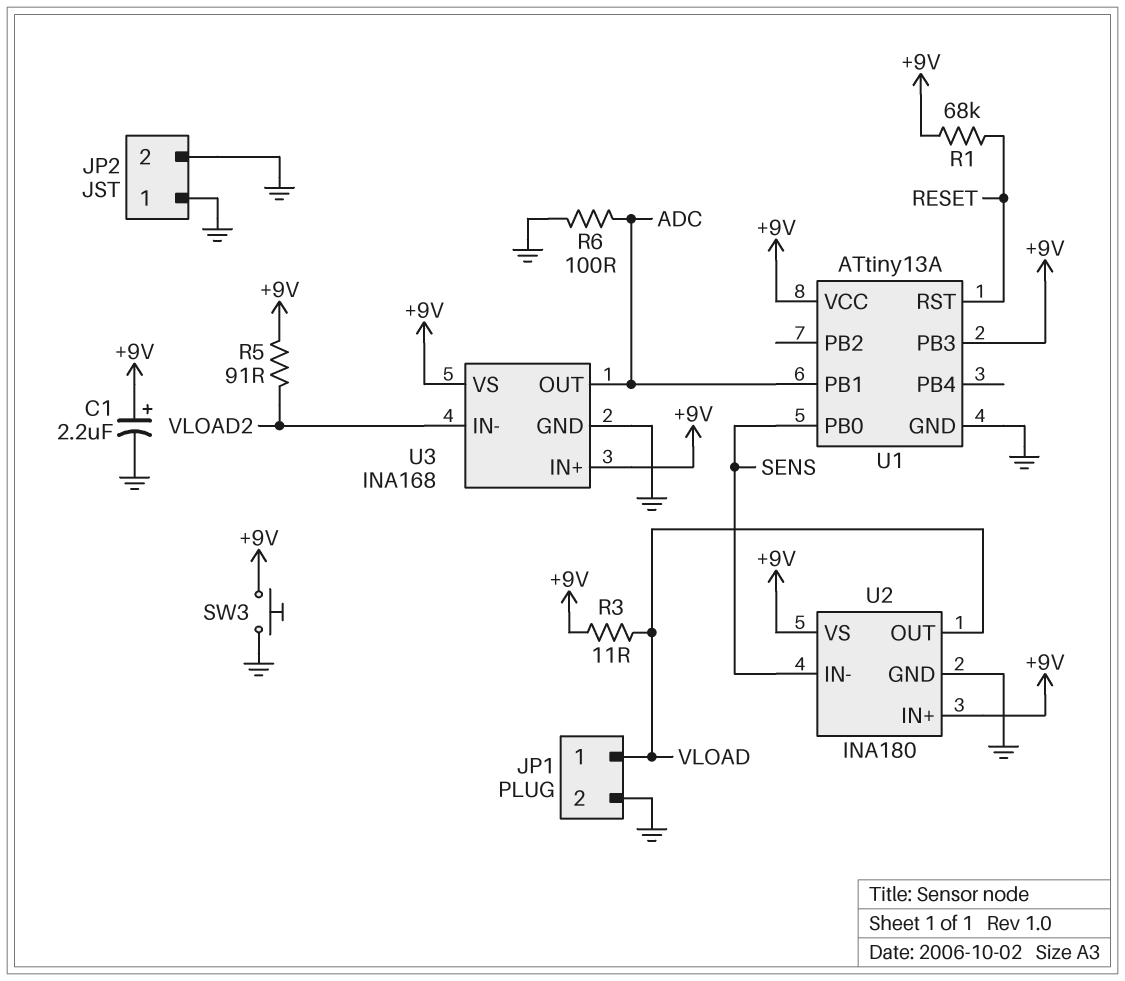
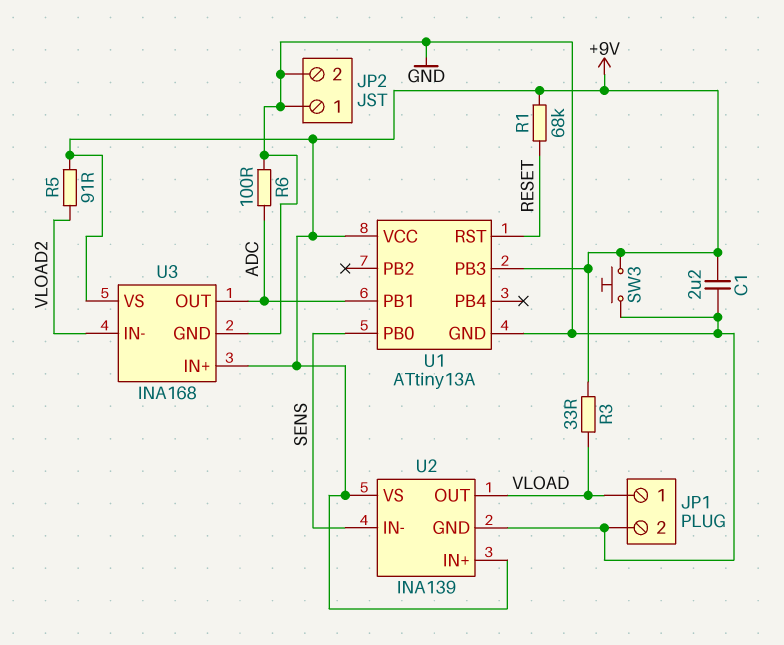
C1: 2.2uF (plus +9V, minus GND) -> 2.2uF (+9V, GND)
R3: 11 (+9V, VLOAD) -> 33 (+9V, VLOAD)
U2: INA180 -> INA139

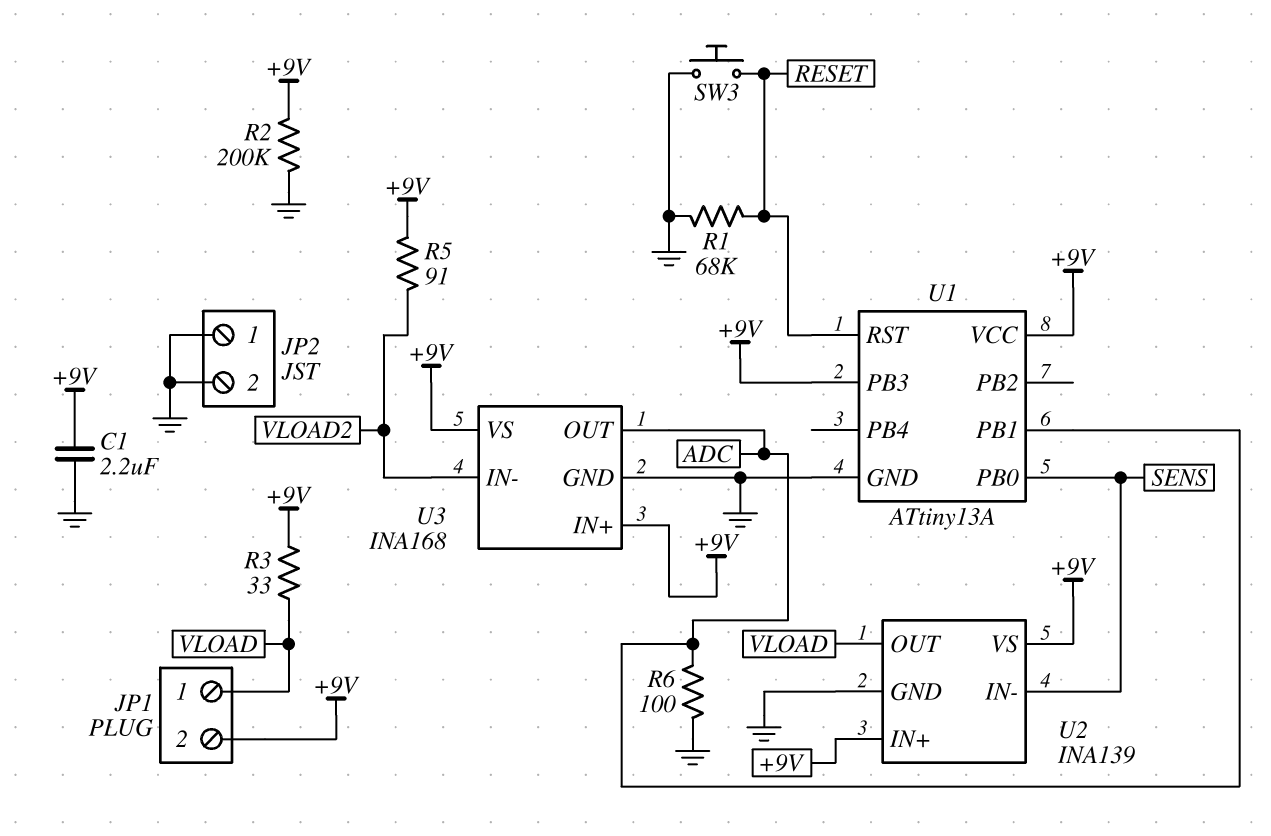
JP1 pin 2: GND -> +9V
R1: 68k (+9V, RESET) -> 68k (GND, RESET)
R2: none -> 200k (+9V, GND)
SW3: button (+9V, GND) -> button (GND, RESET)

